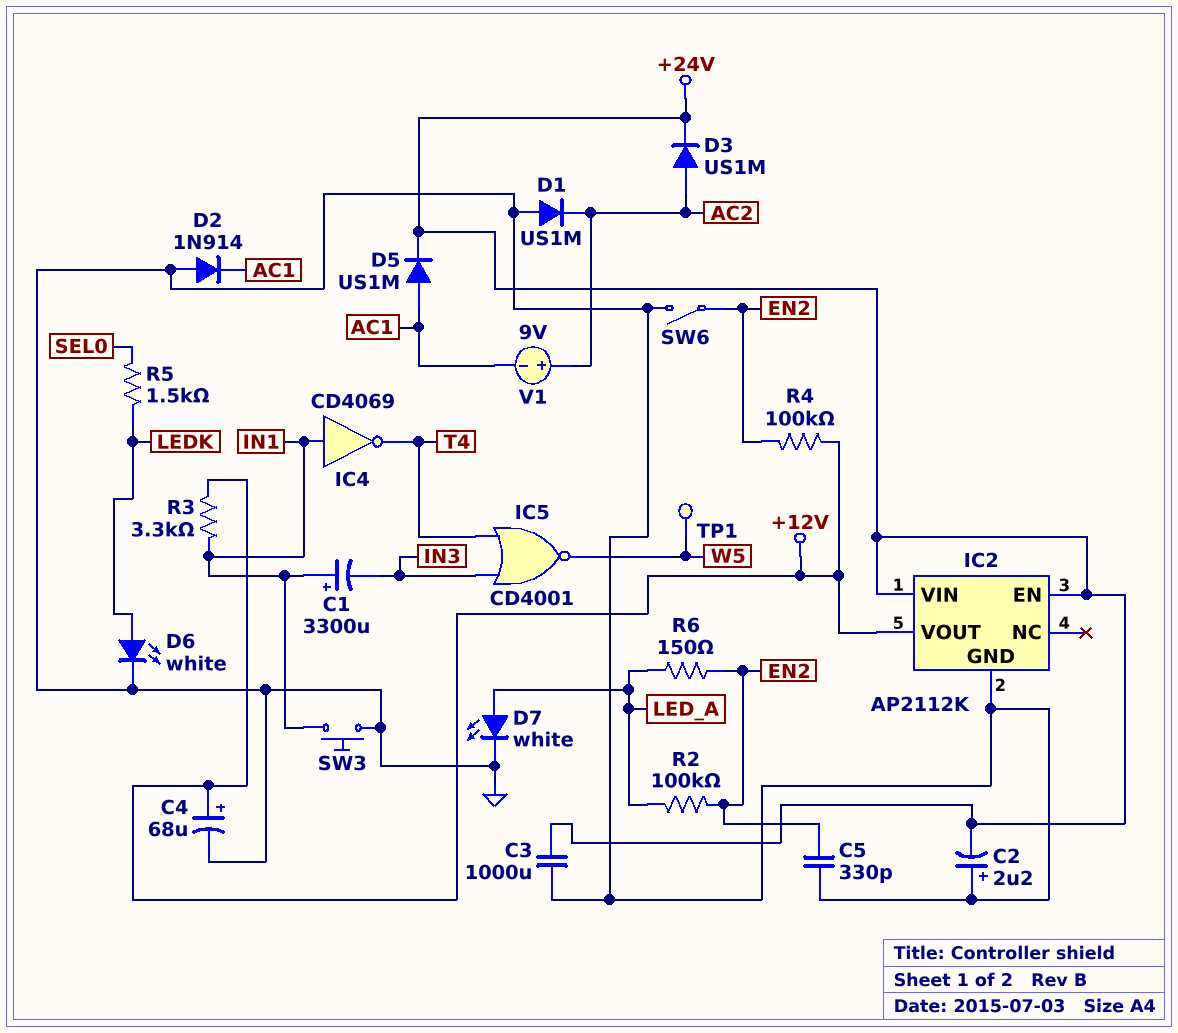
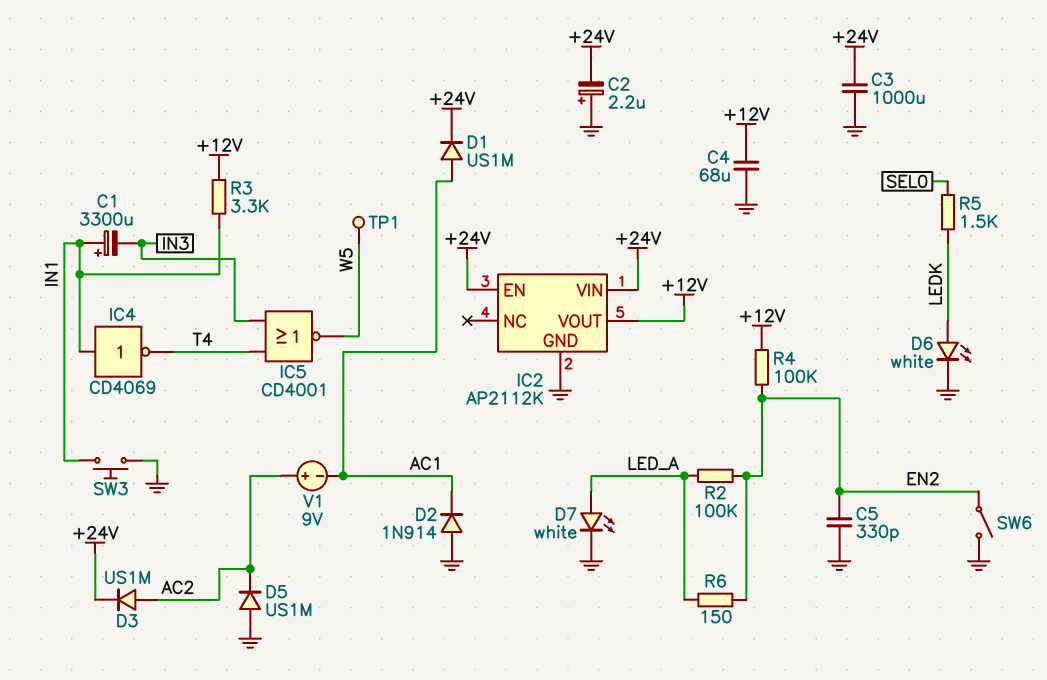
C4: 68uF (plus +12V, minus GND) -> 68uF (+12V, GND)
D1: diode US1M (A GND, K AC2) -> diode US1M (A AC1, K +24V)
D5: diode US1M (A AC1, K +24V) -> diode US1M (A GND, K AC2)

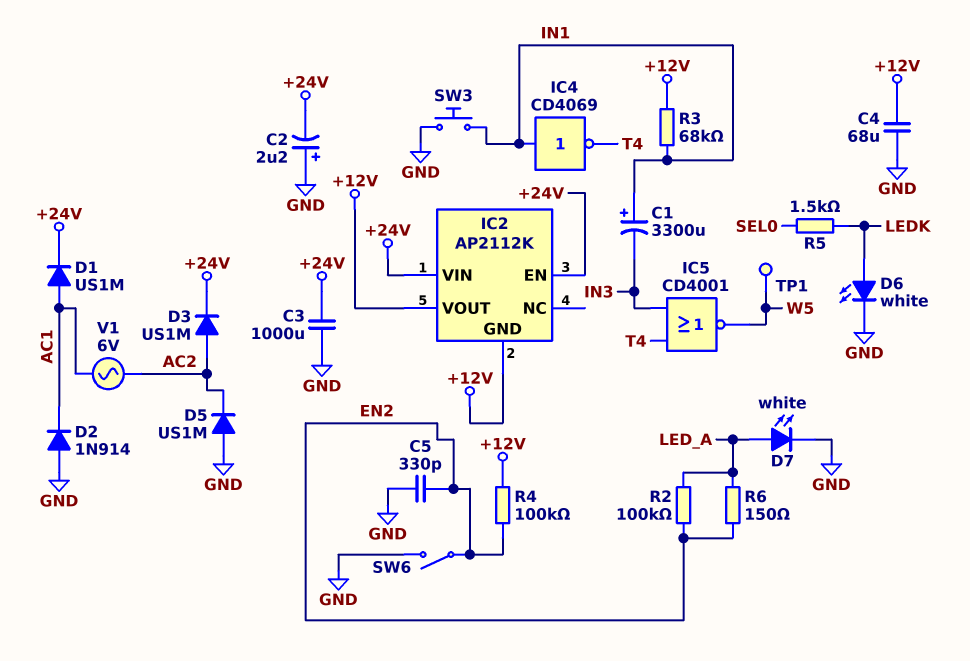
IC2 pin GND: GND -> +12V
R3: 3.3k (+12V, IN1) -> 68k (+12V, IN1)
V1: 9V (plus AC2, minus AC1) -> AC 6V (AC1, AC2)

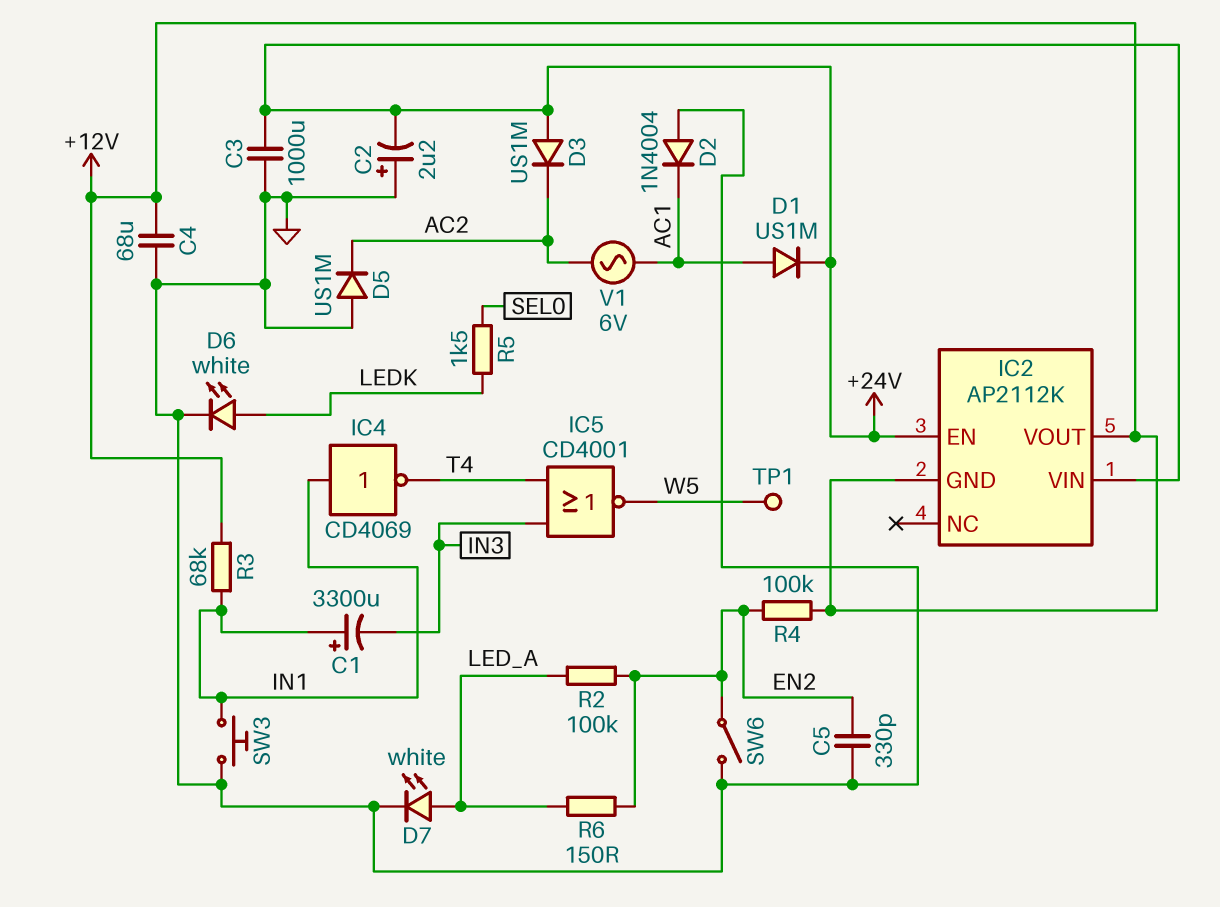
D2: diode 1N914 (A GND, K AC1) -> diode 1N4004 (A GND, K AC1)
D3: diode US1M (A AC2, K +24V) -> diode US1M (A +24V, K AC2)

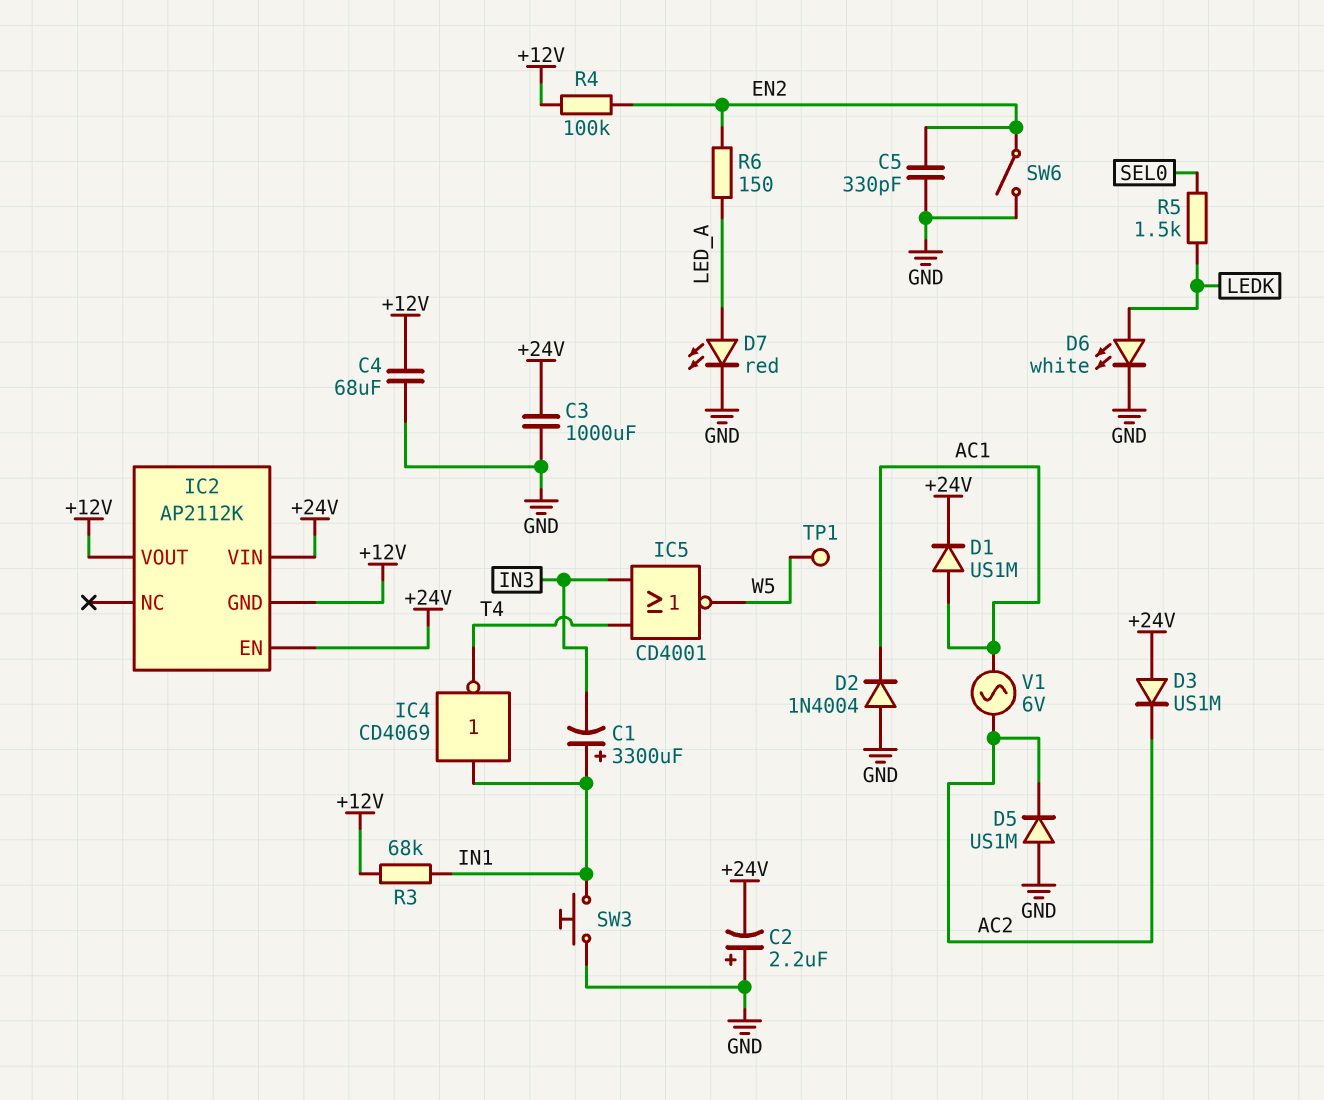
D7: LED white (A LED_A, K GND) -> LED red (A LED_A, K GND)
R2: 100k (EN2, LED_A) -> none

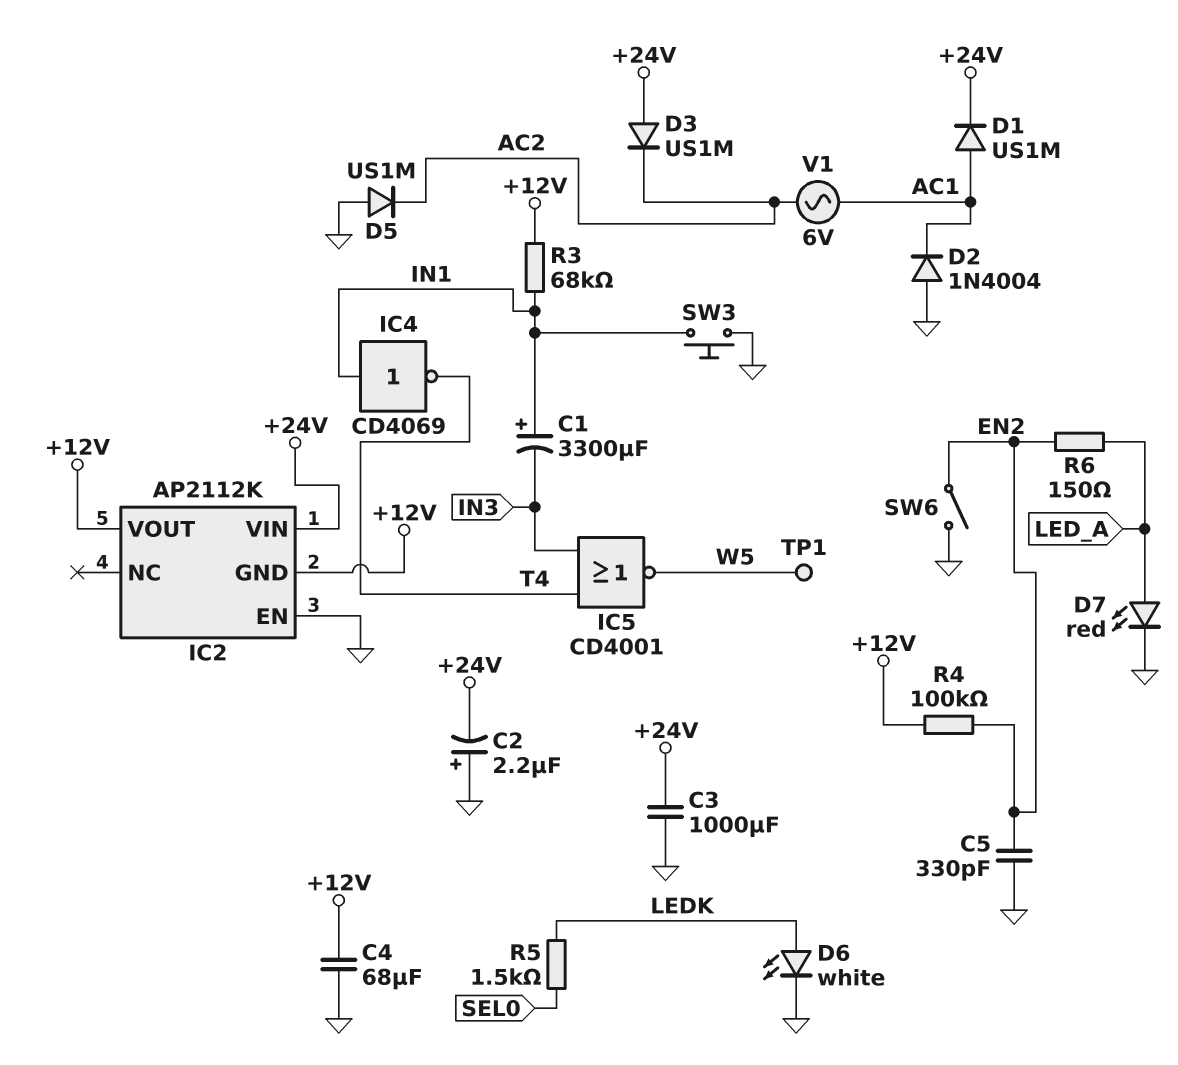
IC2 pin EN: +24V -> GND

